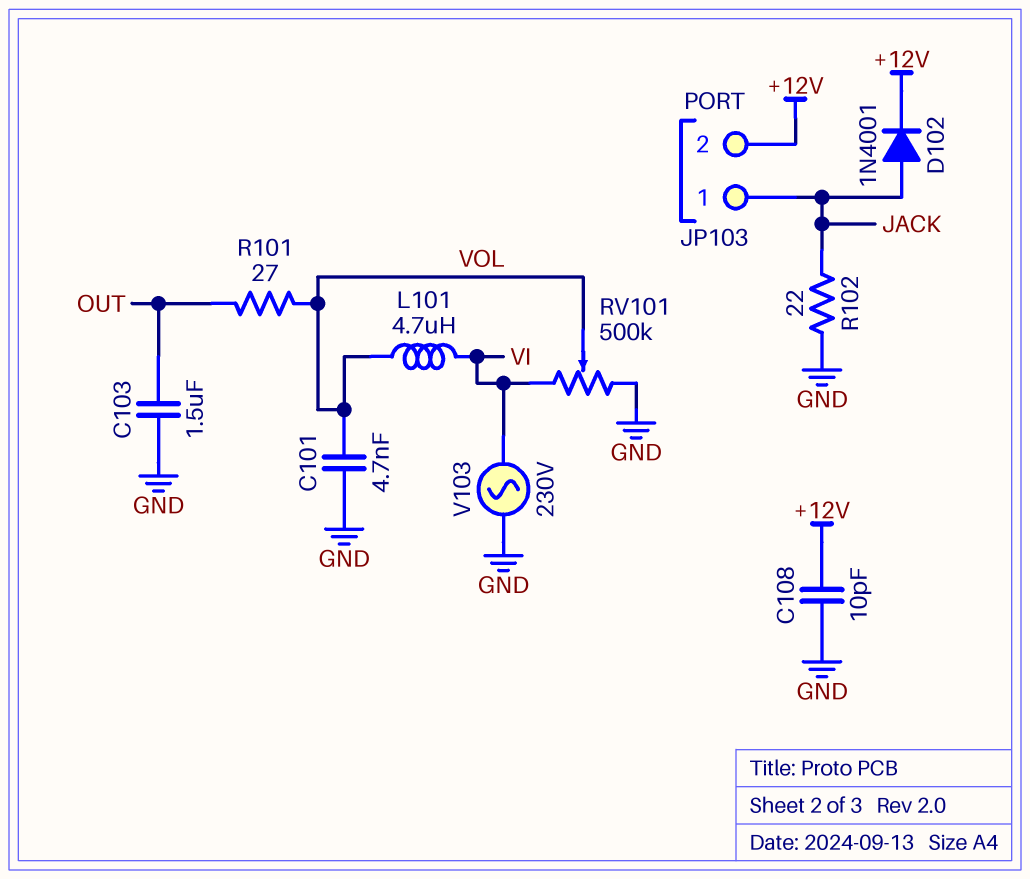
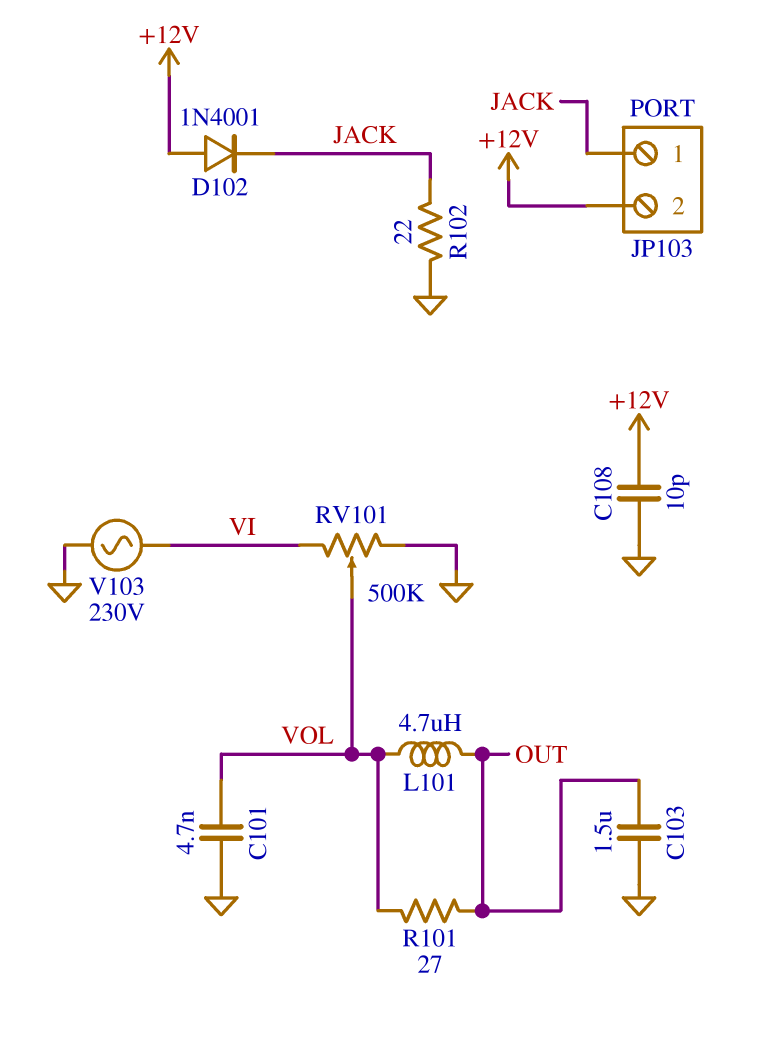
D102: diode 1N4001 (A JACK, K +12V) -> diode 1N4001 (A +12V, K JACK)
L101: 4.7uH (VI, VOL) -> 4.7uH (OUT, VOL)

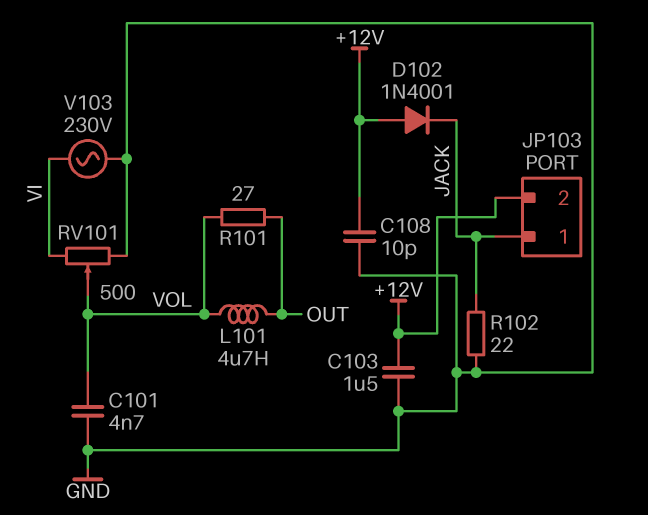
C103: 1.5uF (GND, OUT) -> 1.5uF (+12V, GND)
RV101: 500k (GND, VI, wiper VOL) -> 500 (GND, VI, wiper VOL)

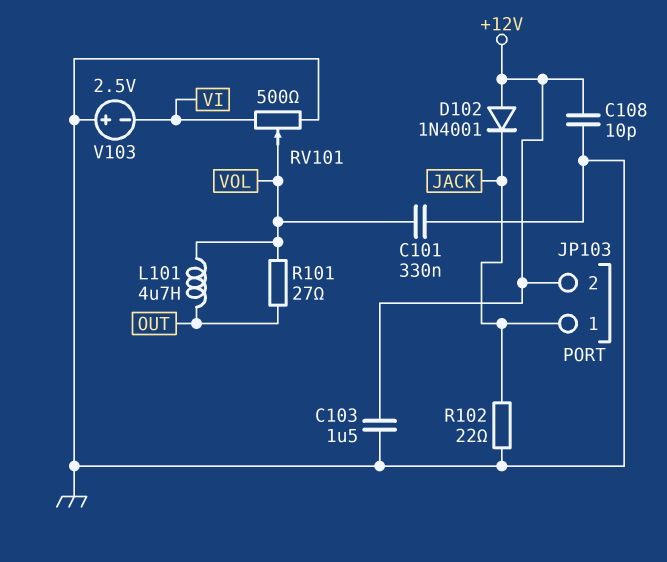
C101: 4.7nF (GND, VOL) -> 330nF (GND, VOL)
V103: AC 230V (GND, VI) -> 2.5V (plus GND, minus VI)

